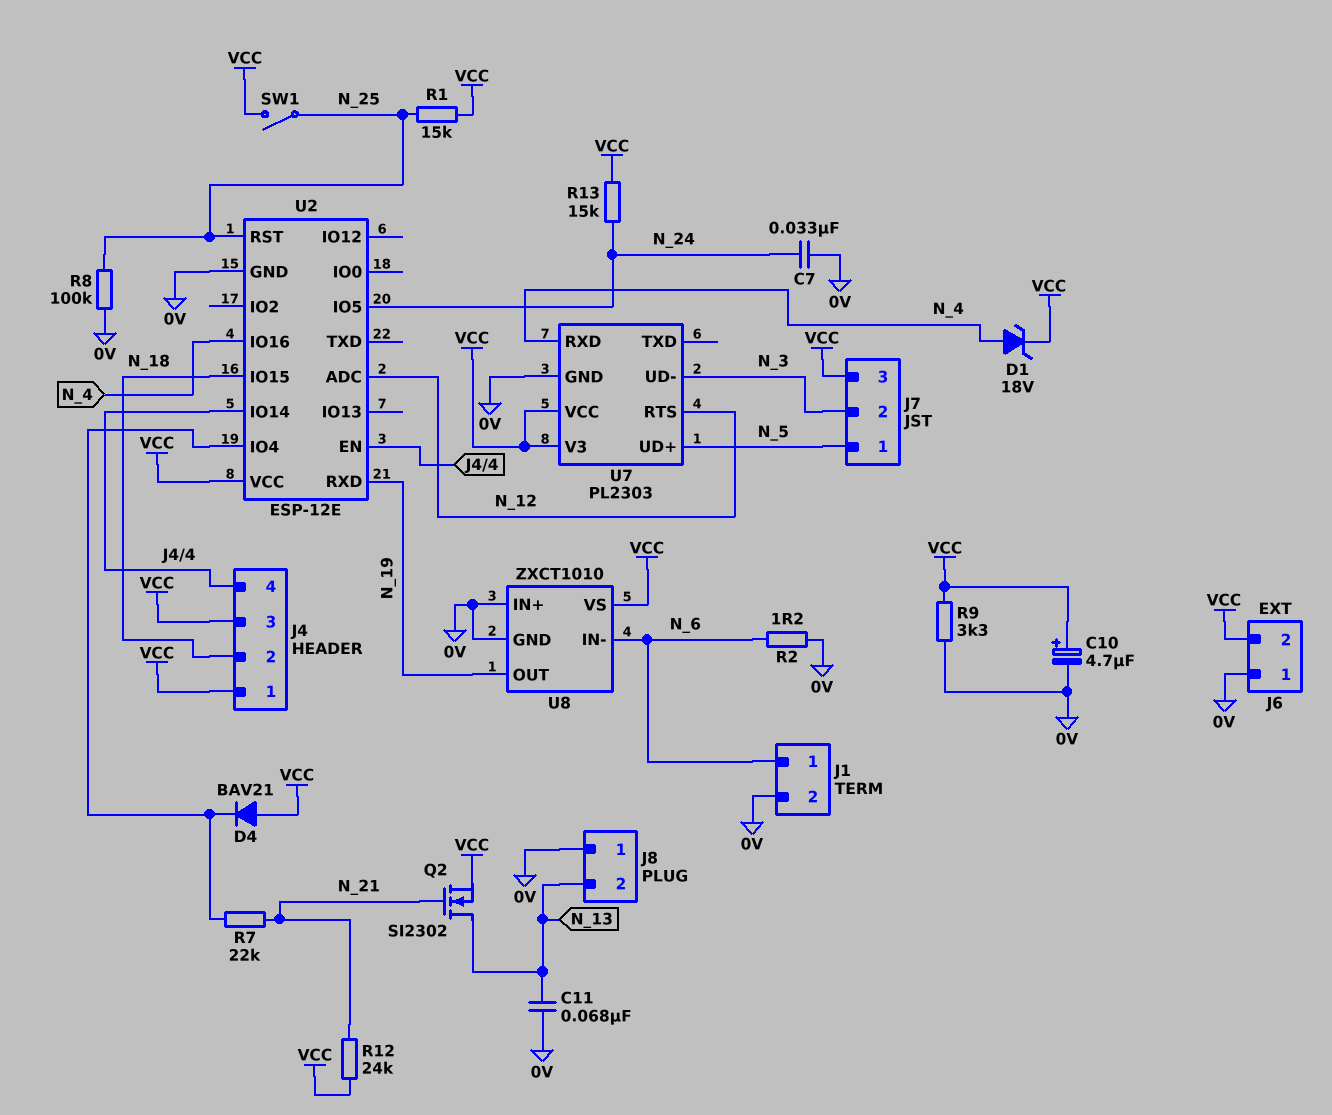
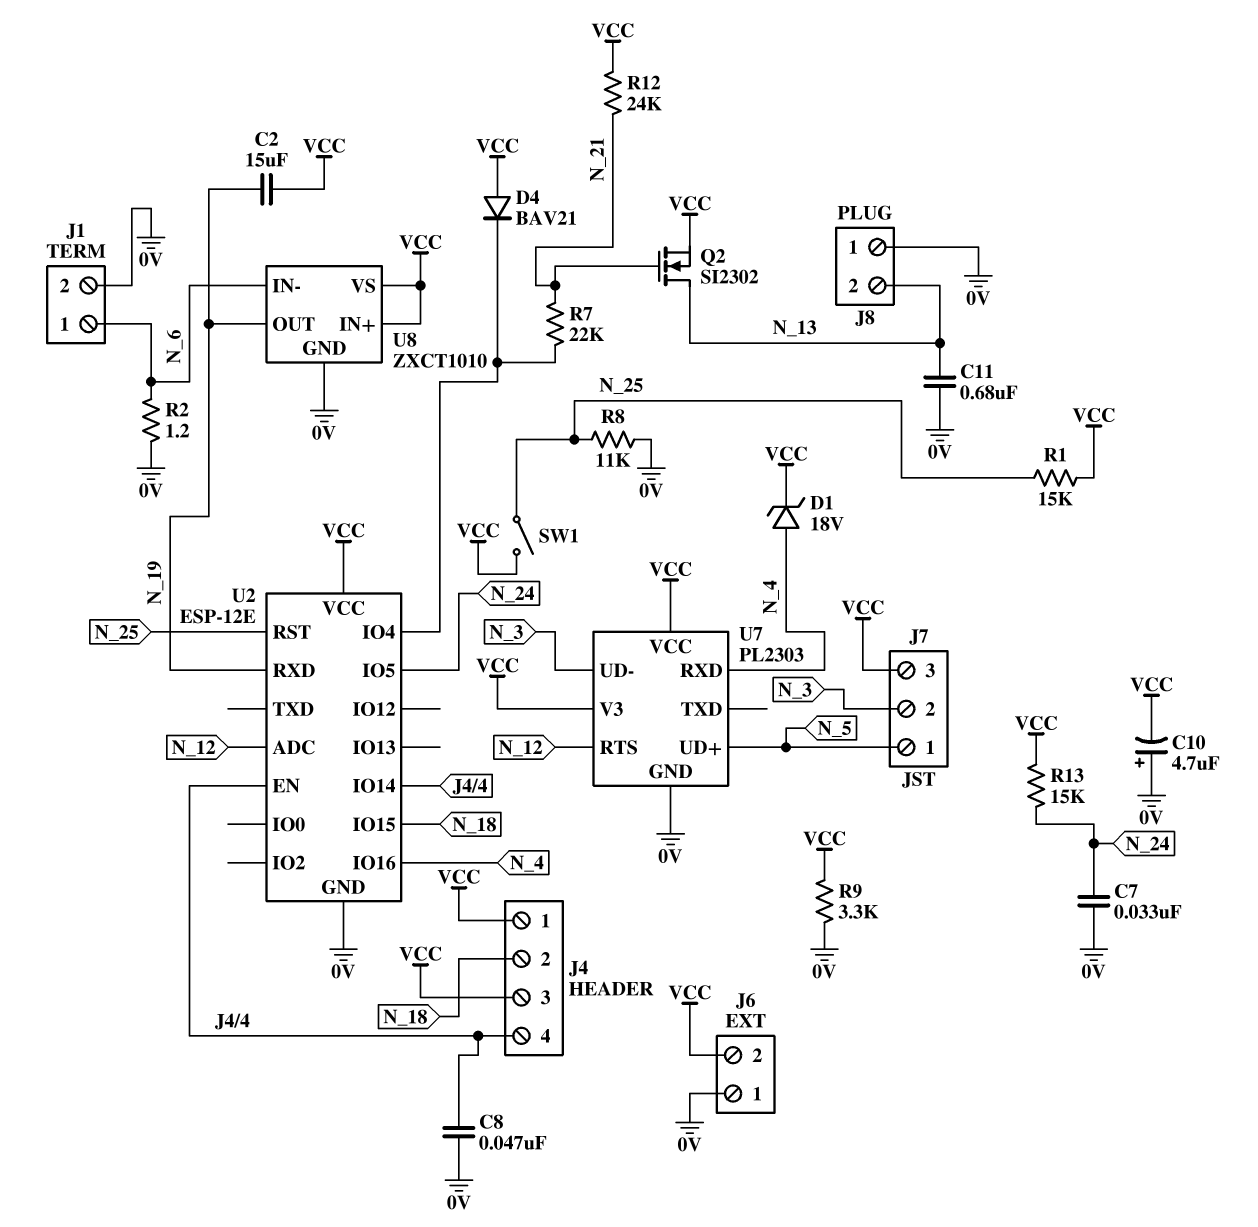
C2: none -> 15uF (N_19, VCC)
C8: none -> 47nF (0V, J4/4)
C10: 4.7uF (plus VCC, minus 0V) -> 4.7uF (plus 0V, minus VCC)
C11: 68nF (0V, N_13) -> 680nF (0V, N_13)
R8: 100k (0V, N_25) -> 11k (0V, N_25)
U8 pin IN+: 0V -> VCC

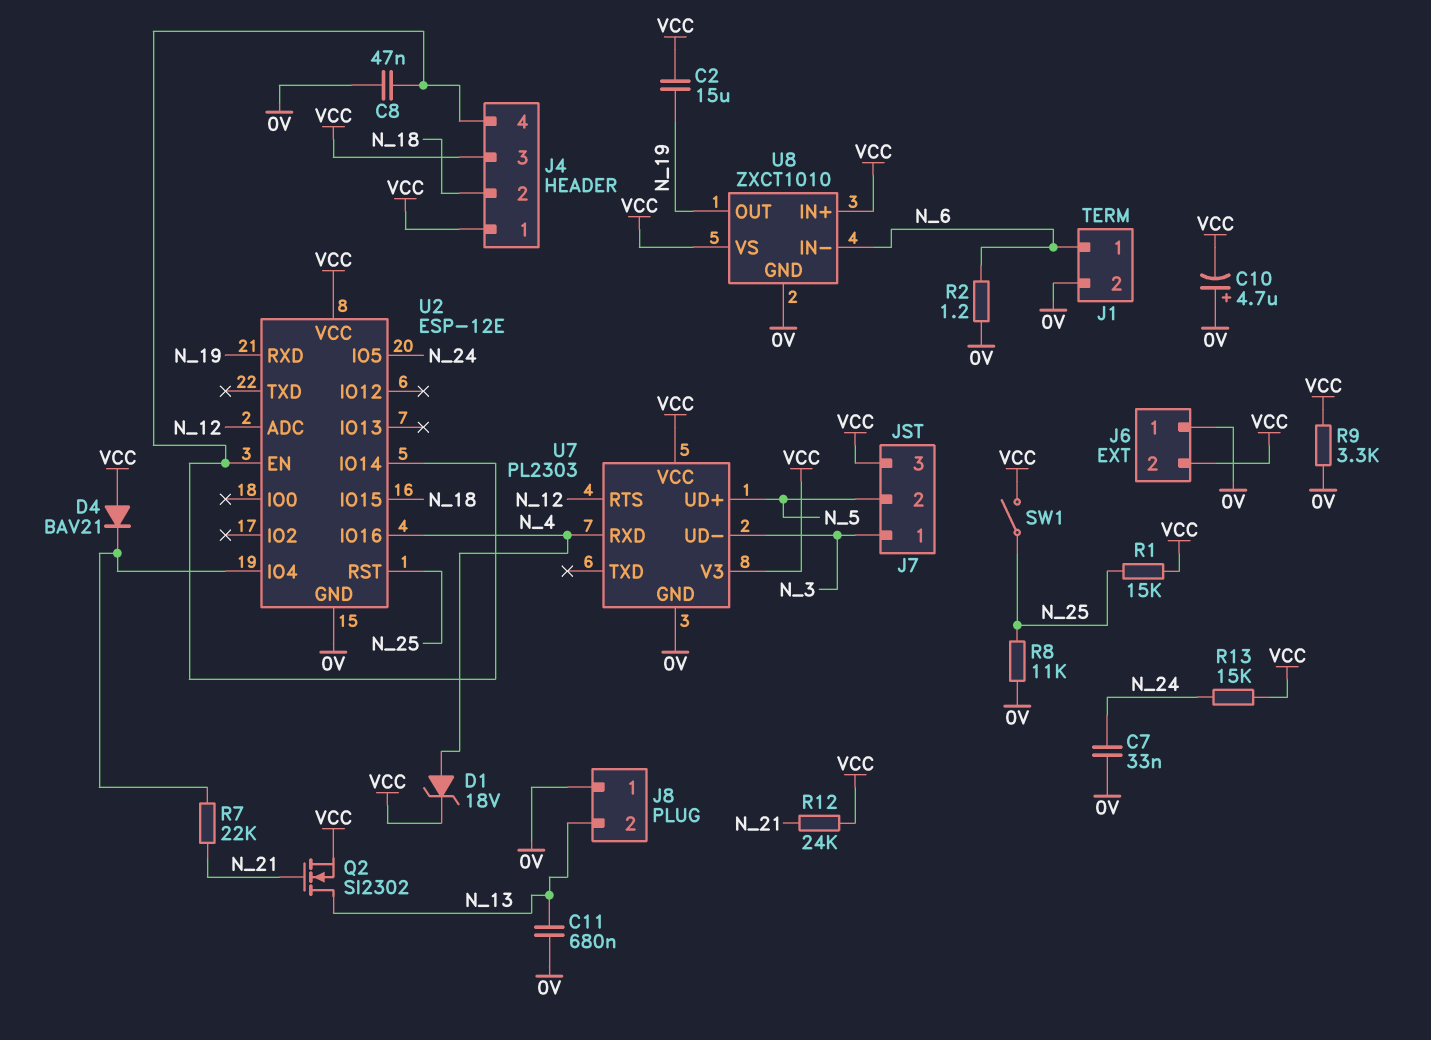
J7 pin 1: N_5 -> N_3
J7 pin 2: N_3 -> N_5

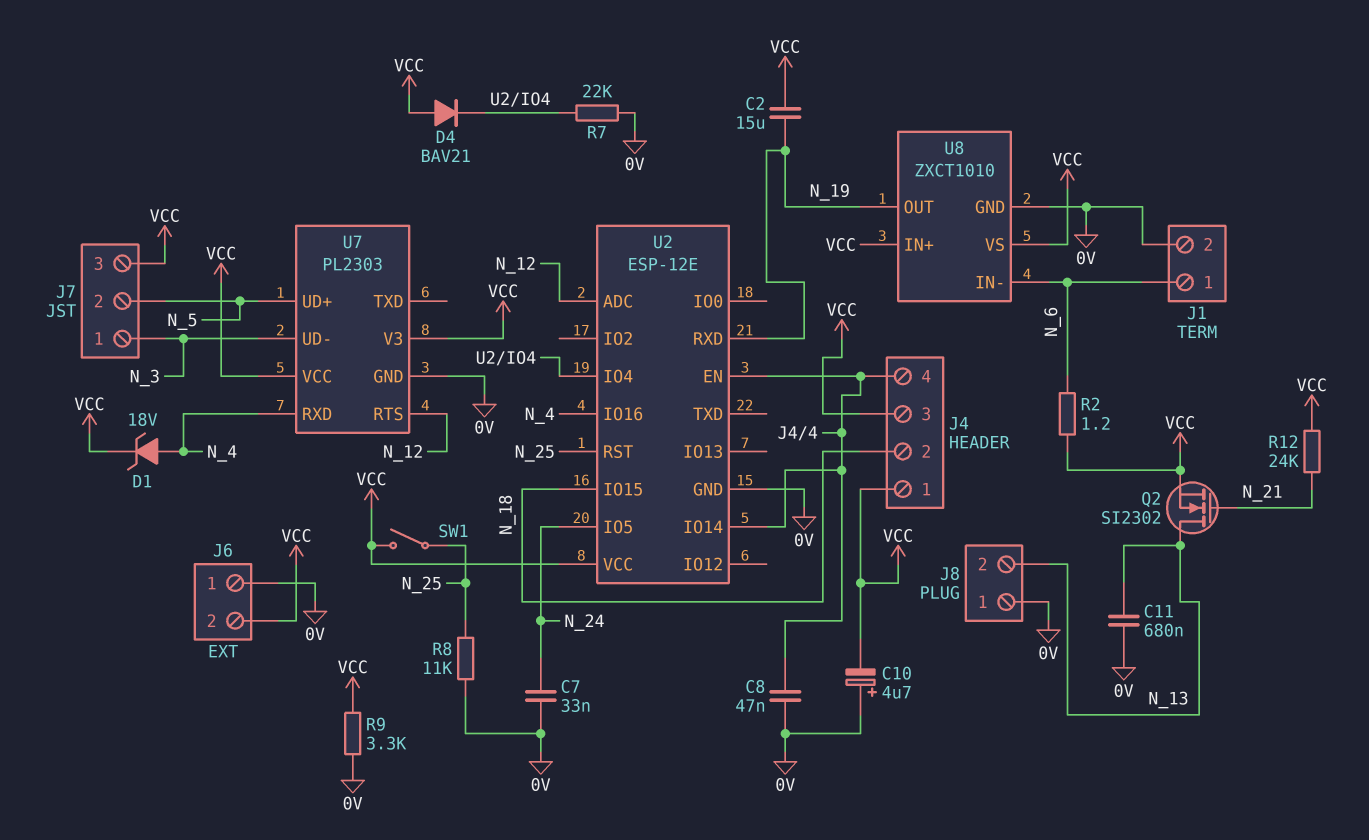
R1: 15k (N_25, VCC) -> none
R2: 1.2 (0V, N_6) -> 1.2 (N_6, VCC)
R7: 22k (N_21, U2/IO4) -> 22k (0V, U2/IO4)
R13: 15k (N_24, VCC) -> none

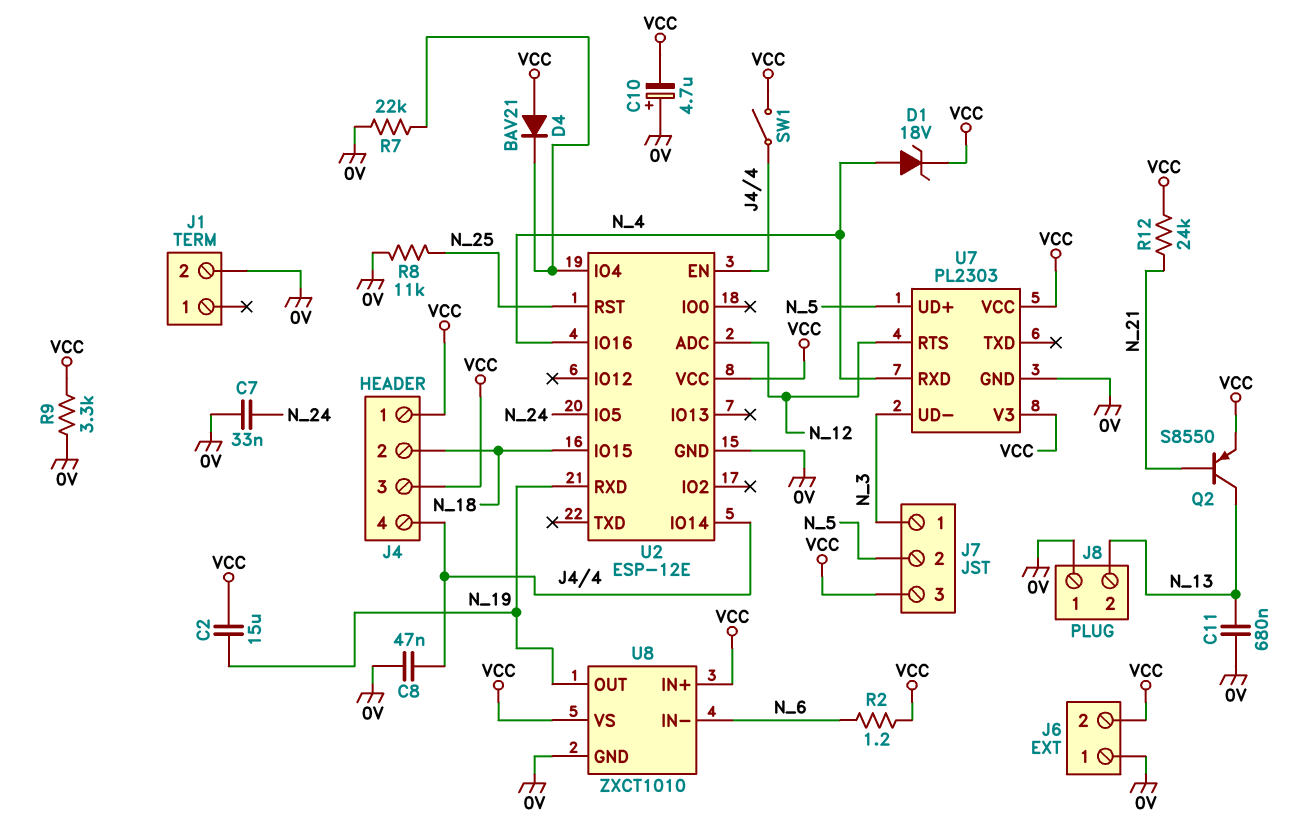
J1 pin 1: N_6 -> none
Q2: NMOS SI2302 (G N_21, D N_13, S VCC) -> PNP S8550 (B N_21, C N_13, E VCC)
SW1: switch (N_25, VCC) -> switch (J4/4, VCC)

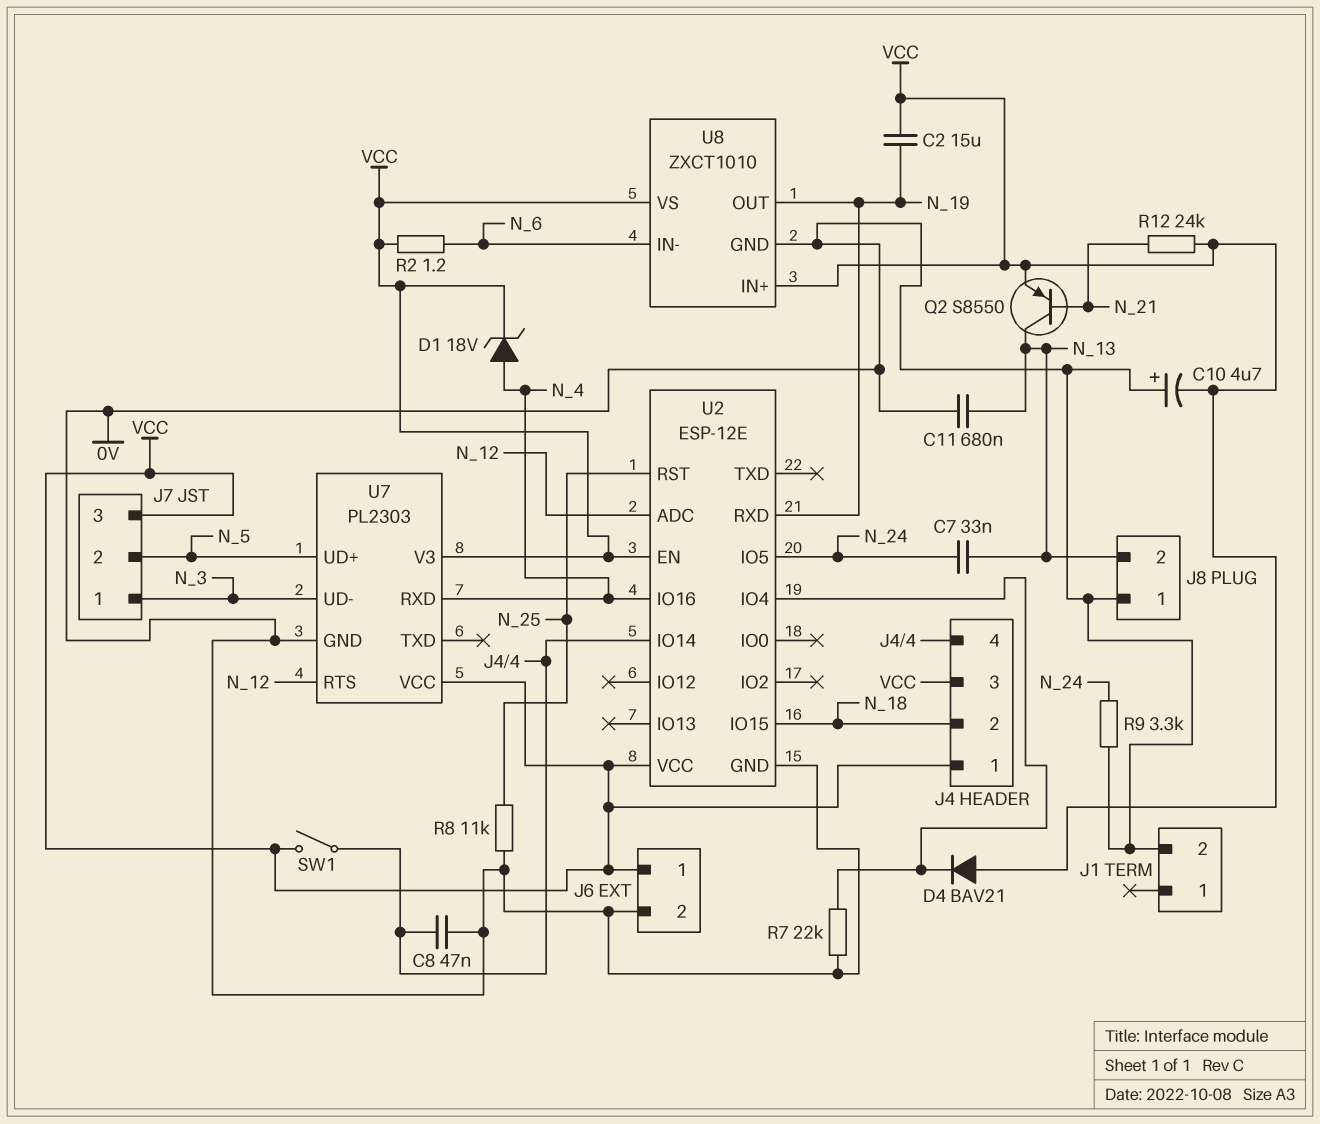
C7: 33nF (0V, N_24) -> 33nF (N_13, N_24)
J6 pin 1: 0V -> VCC
J6 pin 2: VCC -> 0V
R9: 3.3k (0V, VCC) -> 3.3k (0V, N_24)
U2 pin EN: J4/4 -> VCC

